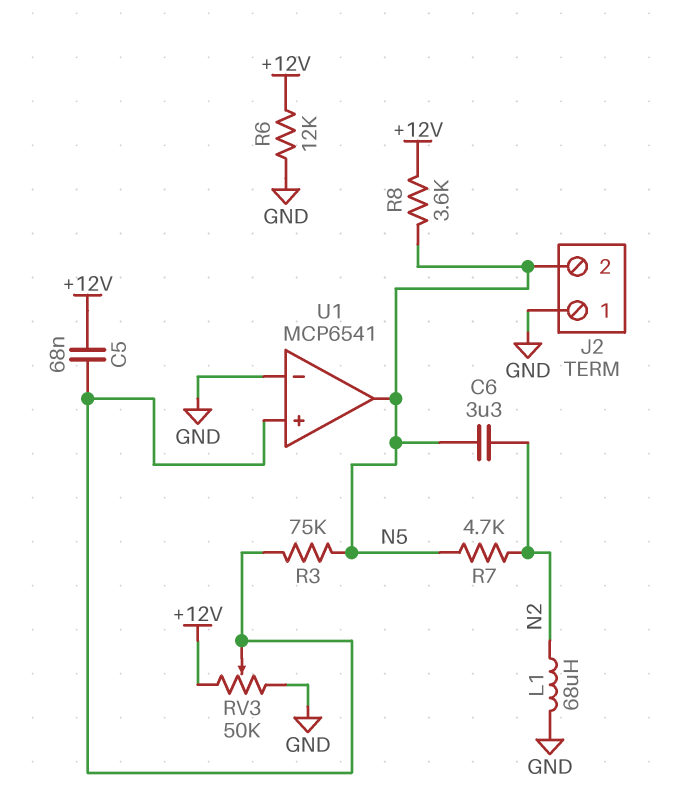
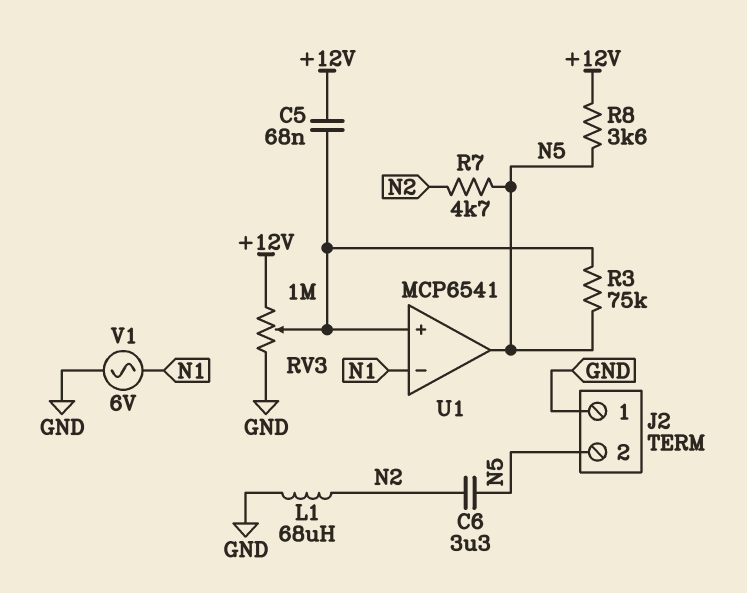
R6: 12k (+12V, GND) -> none
RV3: 50k (+12V, GND, wiper U1/in+) -> 1M (+12V, GND, wiper U1/in+)
U1 pin in-: GND -> N1
V1: none -> AC 6V (GND, N1)

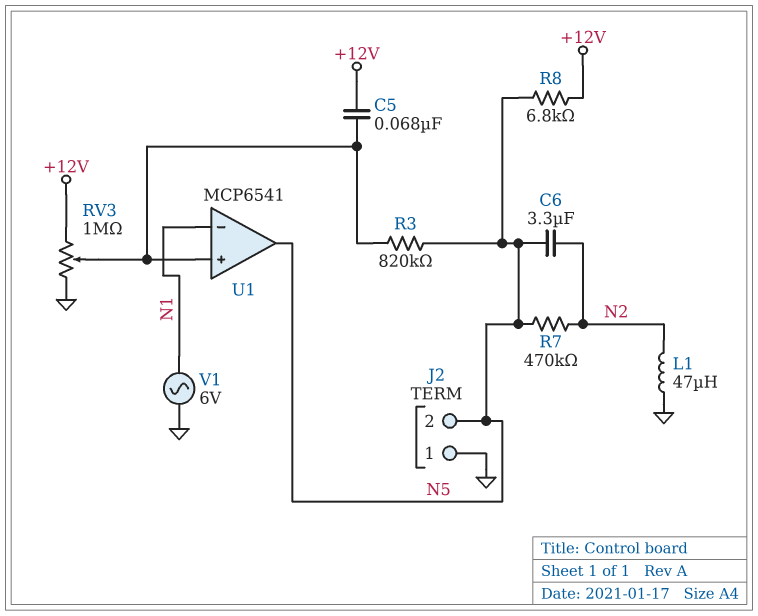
L1: 68uH (GND, N2) -> 47uH (GND, N2)
R3: 75k (N5, U1/in+) -> 820k (N5, U1/in+)
R7: 4.7k (N2, N5) -> 470k (N2, N5)
R8: 3.6k (+12V, N5) -> 6.8k (+12V, N5)

